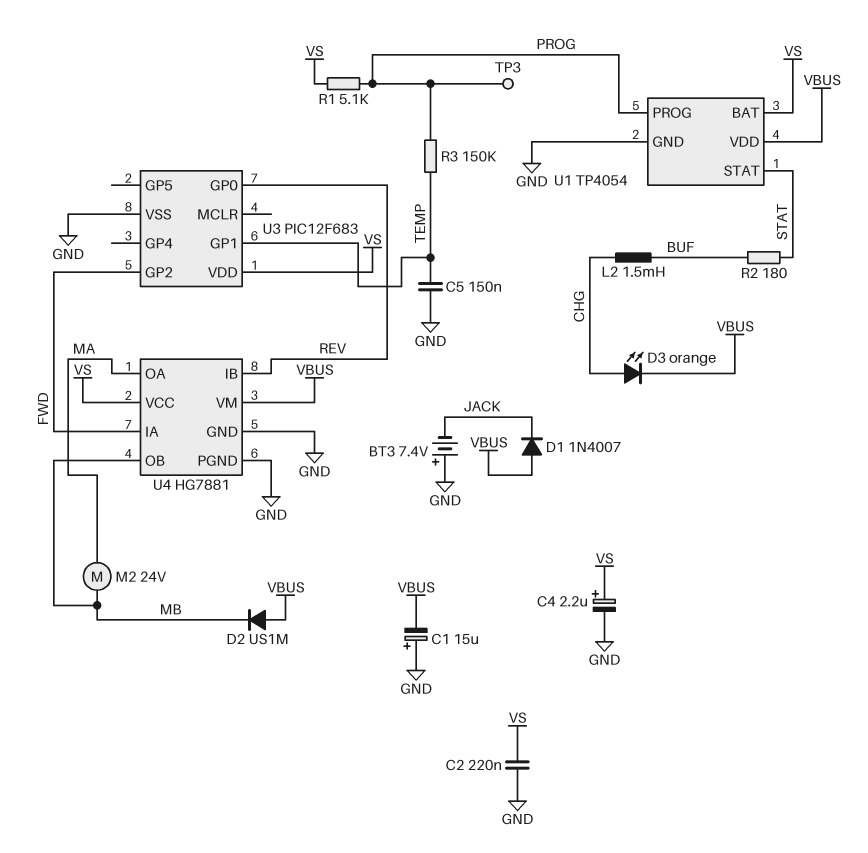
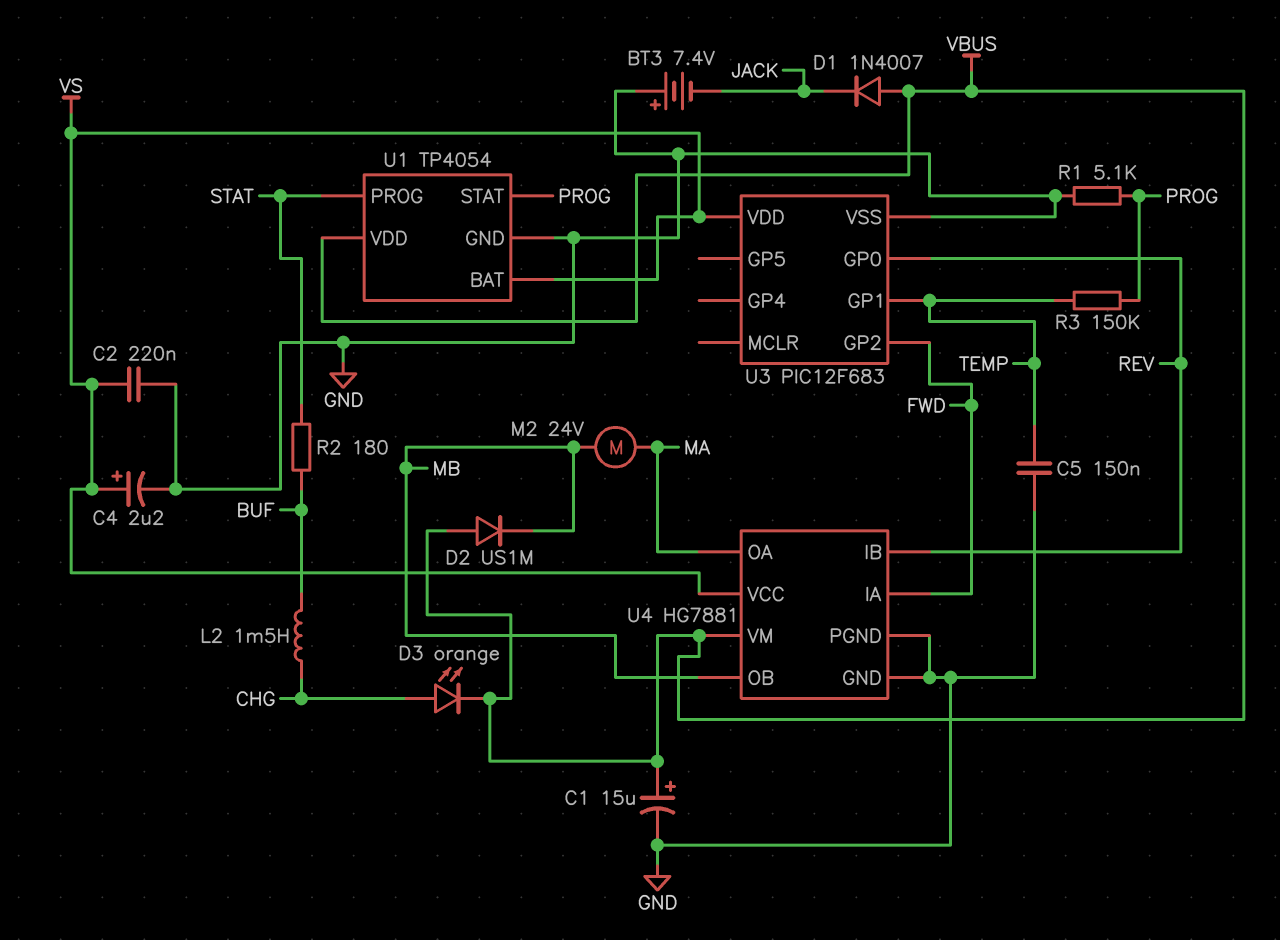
C1: 15uF (plus GND, minus VBUS) -> 15uF (plus VBUS, minus GND)
R1: 5.1k (PROG, VS) -> 5.1k (GND, PROG)
TP3: test point (PROG) -> none
U1 pin PROG: PROG -> STAT
U1 pin STAT: STAT -> PROG

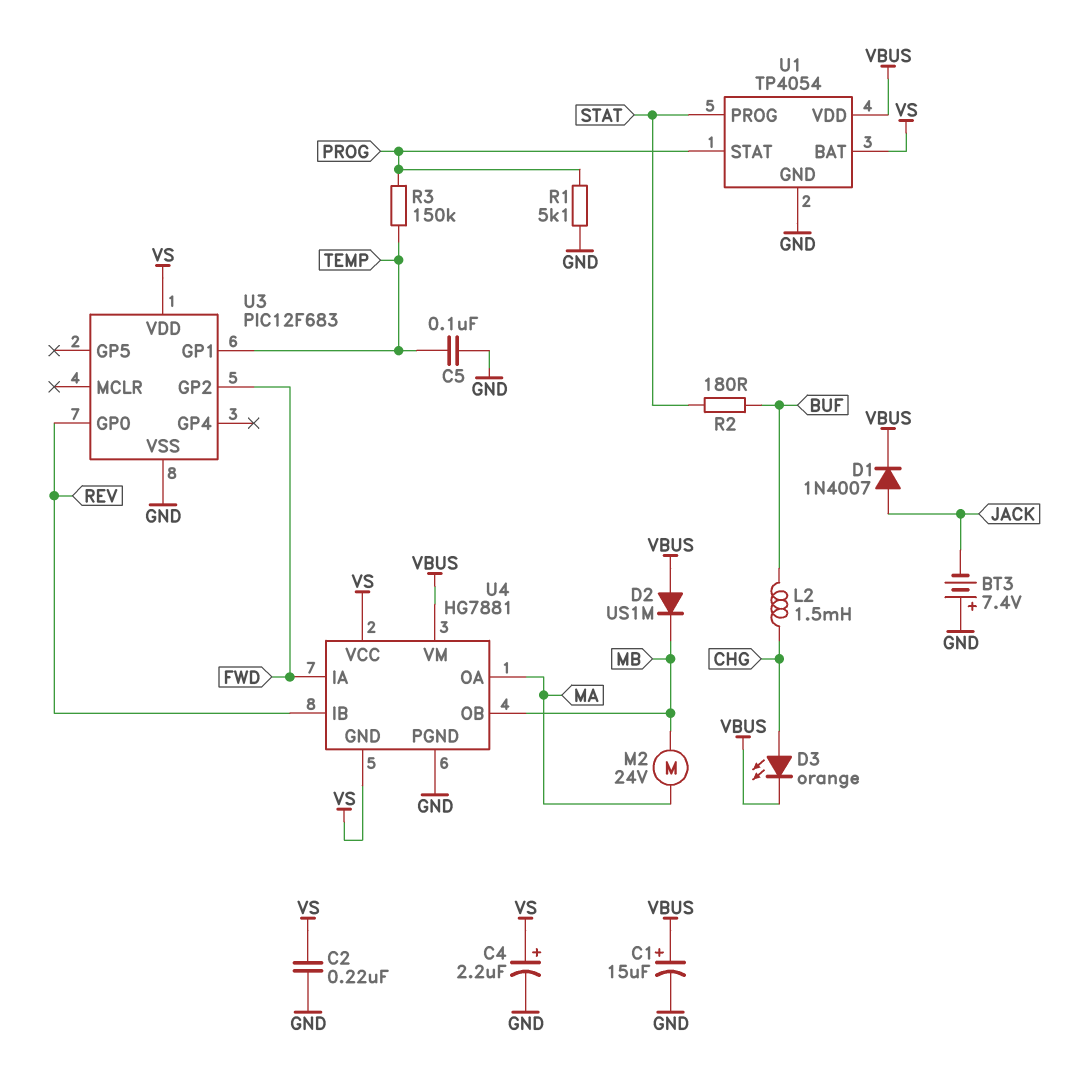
C5: 150nF (GND, TEMP) -> 100nF (GND, TEMP)
D1: diode 1N4007 (A VBUS, K JACK) -> diode 1N4007 (A JACK, K VBUS)
U4 pin GND: GND -> VS

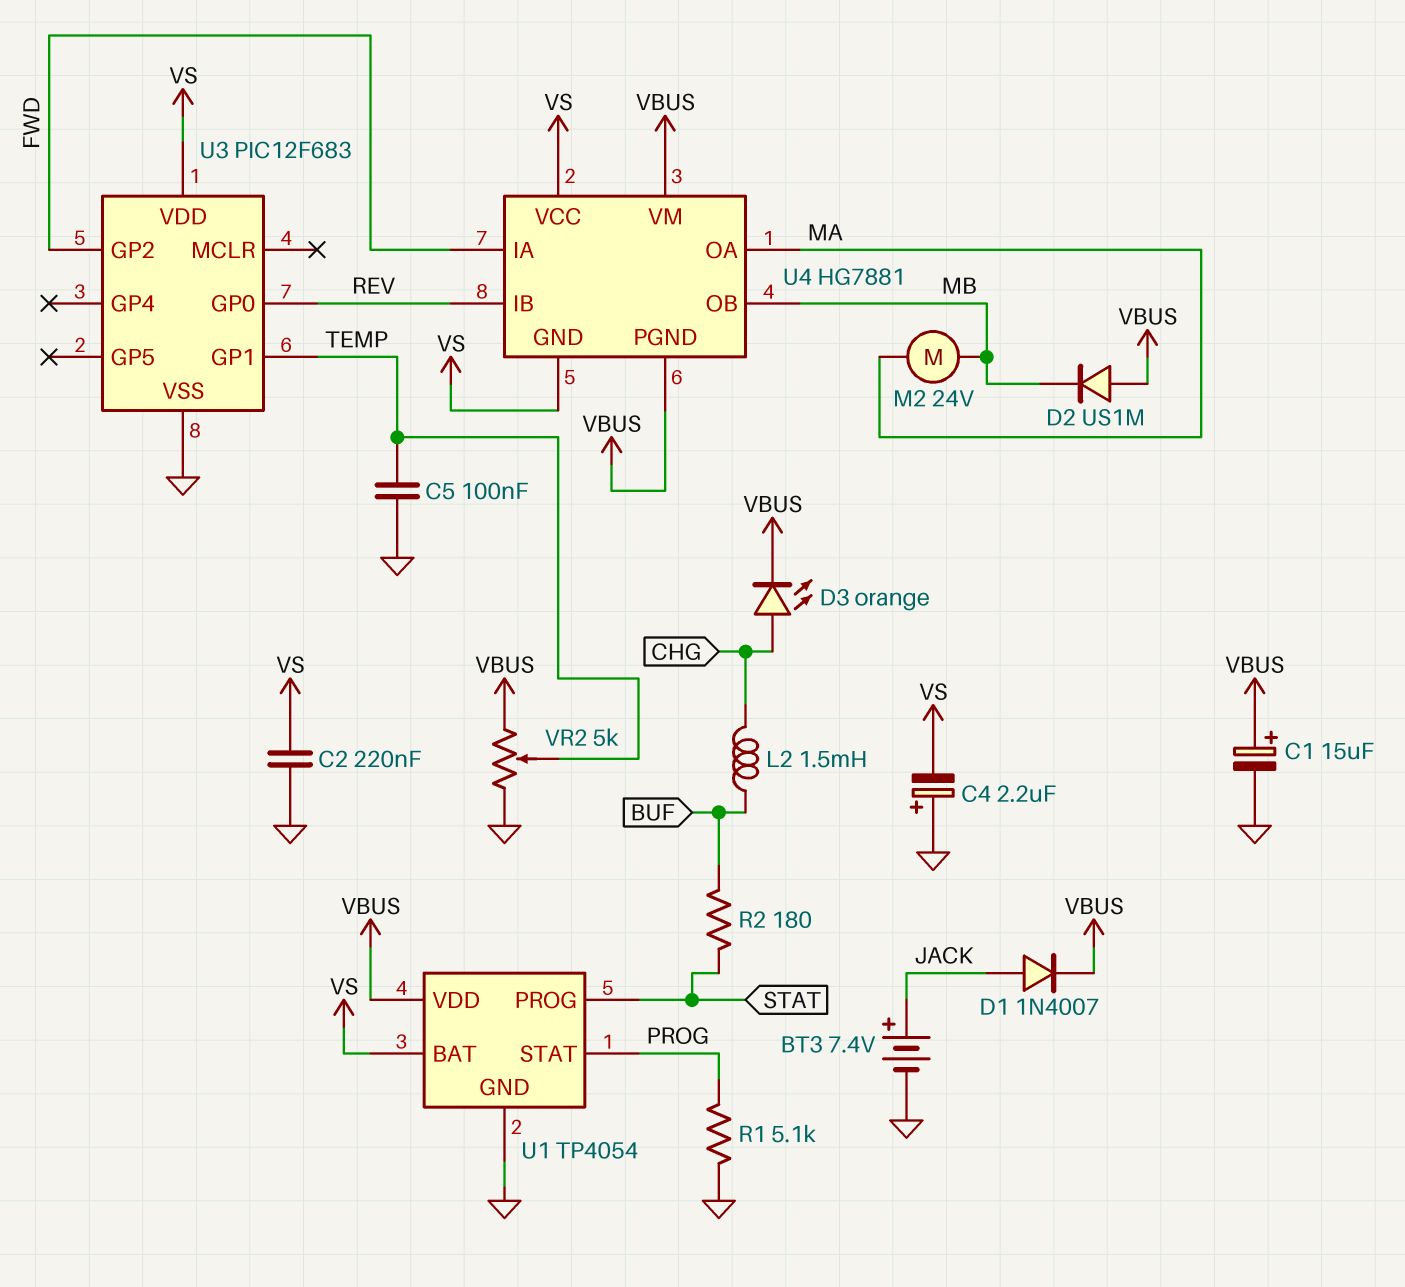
BT3: 7.4V (plus GND, minus JACK) -> 7.4V (plus JACK, minus GND)
C4: 2.2uF (plus VS, minus GND) -> 2.2uF (plus GND, minus VS)
R3: 150k (PROG, TEMP) -> none
U4 pin PGND: GND -> VBUS
VR2: none -> 5k (GND, VBUS, wiper TEMP)

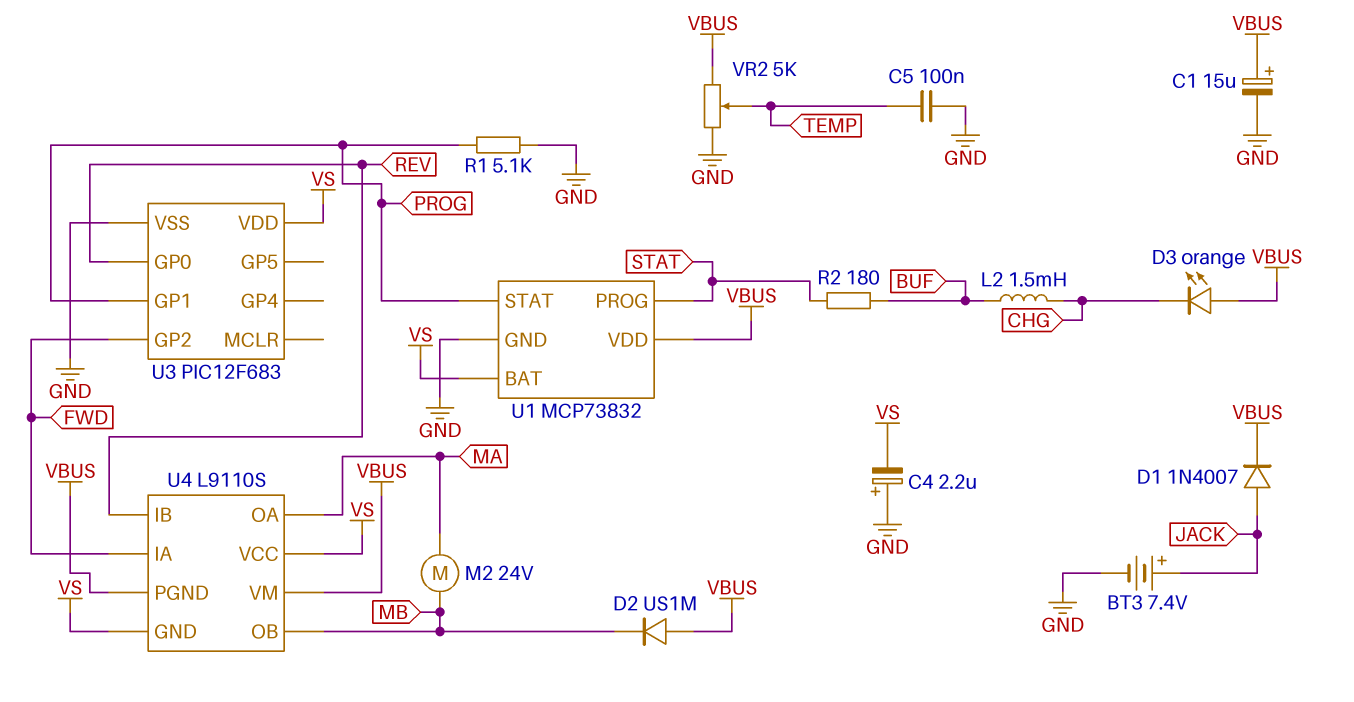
C2: 220nF (GND, VS) -> none
D3: LED orange (A CHG, K VBUS) -> LED orange (A VBUS, K CHG)
U1: TP4054 -> MCP73832
U3 pin GP1: TEMP -> PROG
U4: HG7881 -> L9110S

